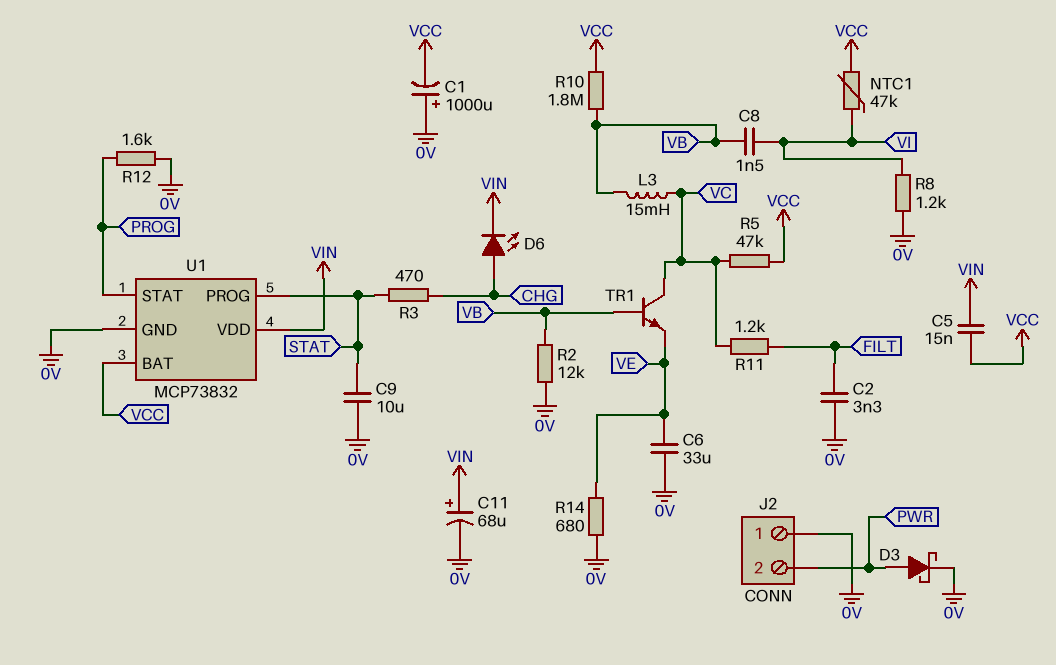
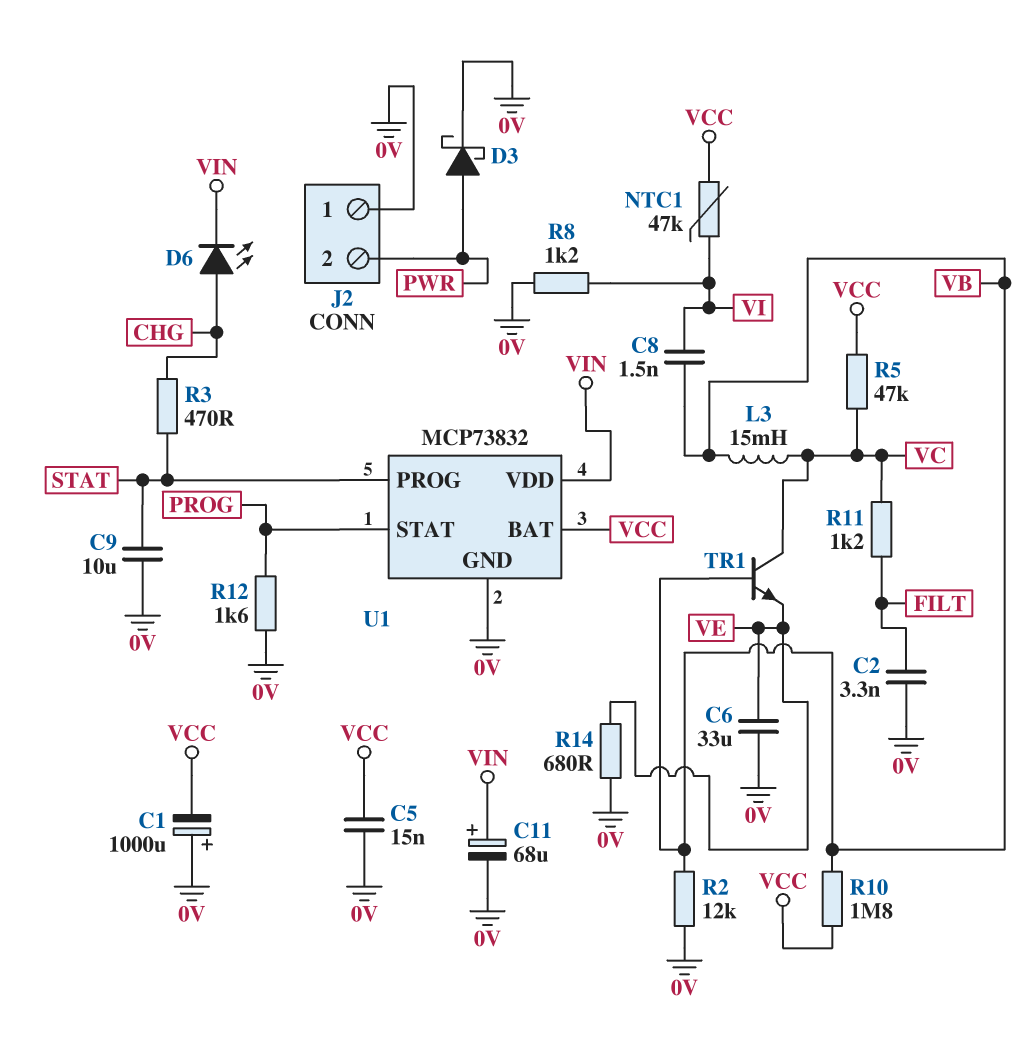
C5: 15nF (VCC, VIN) -> 15nF (0V, VCC)

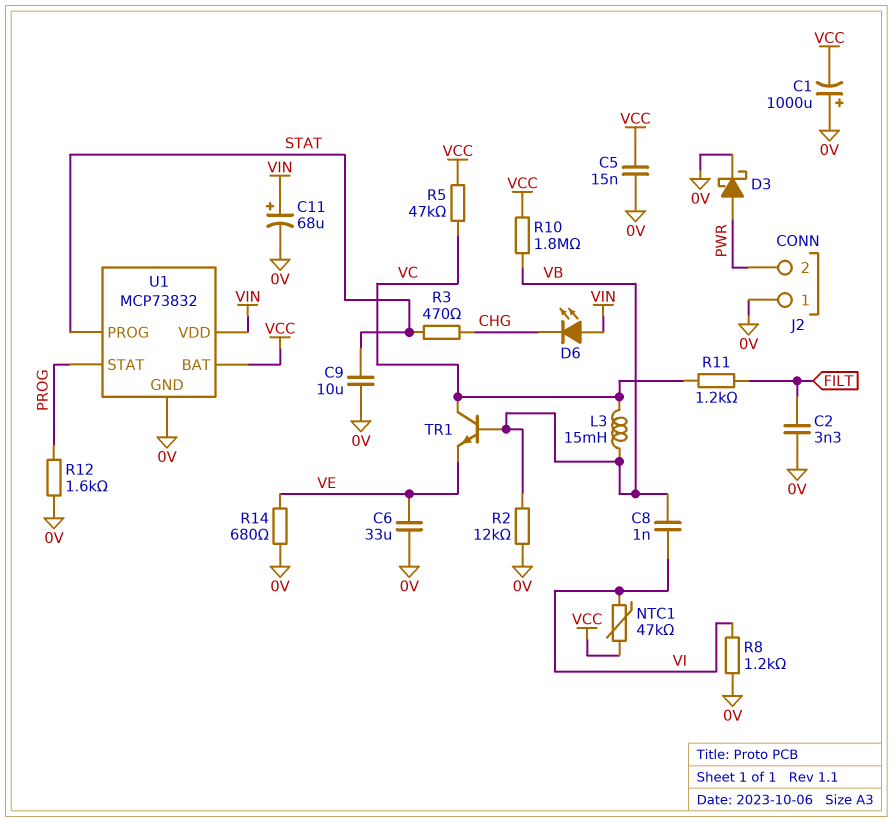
C8: 1.5nF (VB, VI) -> 1nF (VB, VI)
D6: LED (A CHG, K VIN) -> LED (A VIN, K CHG)

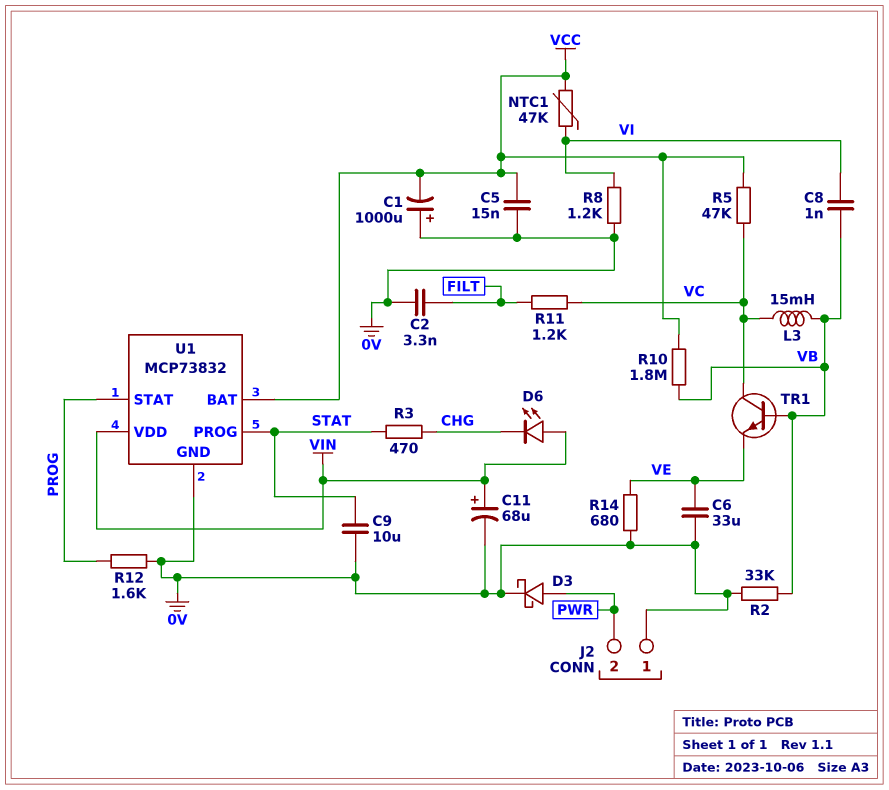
R2: 12k (0V, VB) -> 33k (0V, VB)

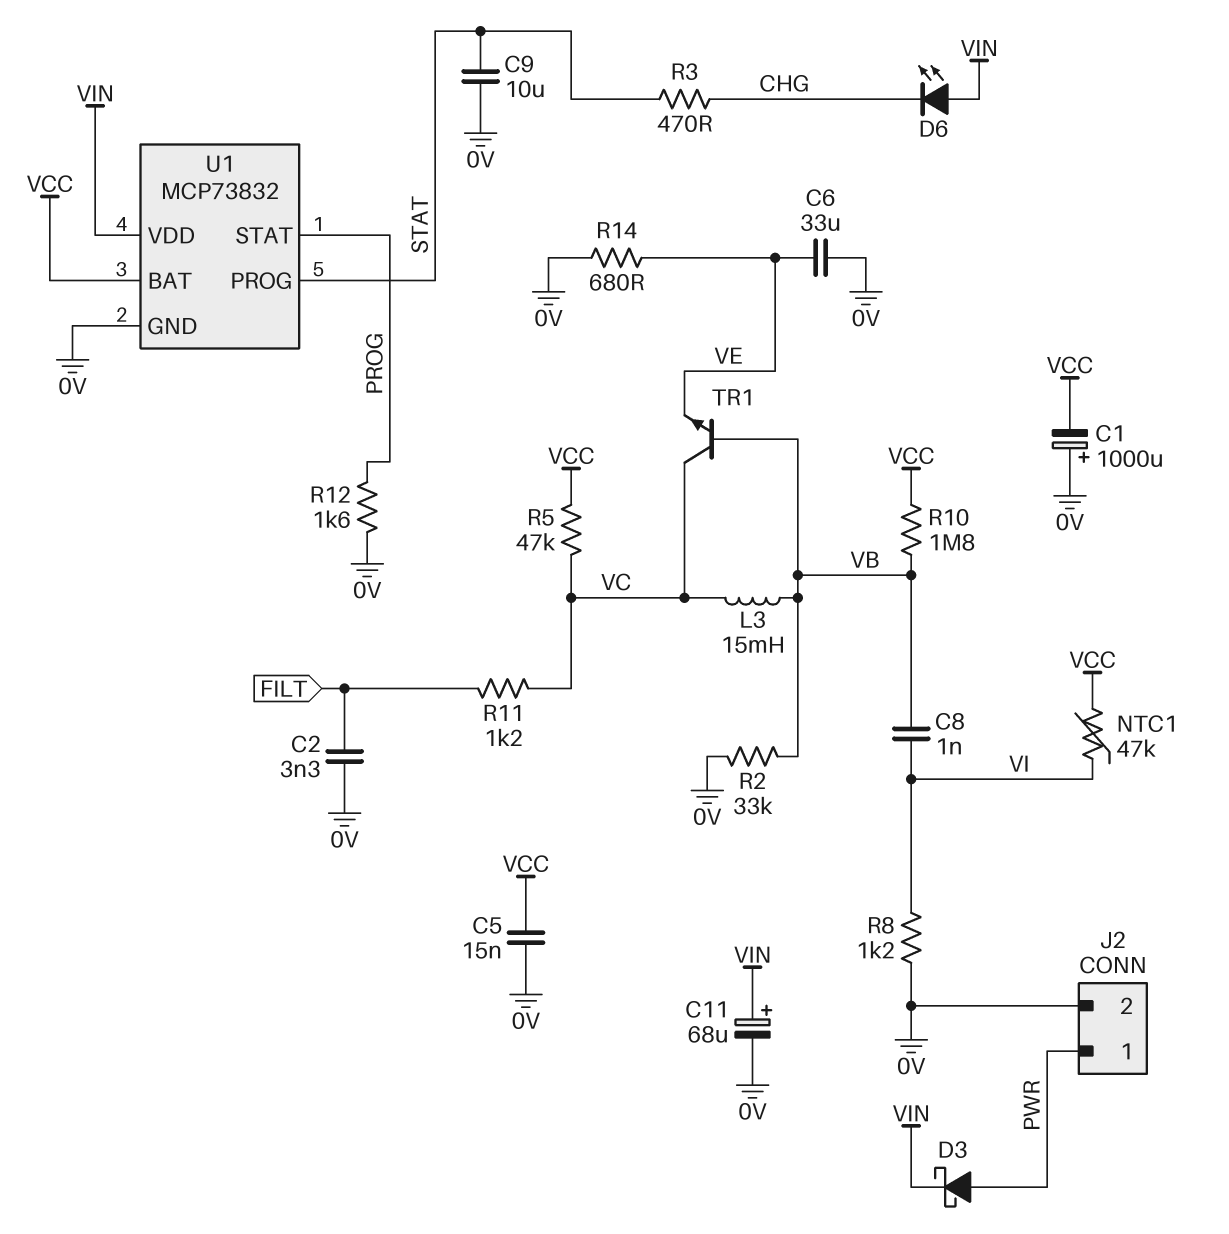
D3: schottky (A PWR, K 0V) -> schottky (A PWR, K VIN)
J2 pin 1: 0V -> PWR
J2 pin 2: PWR -> 0V

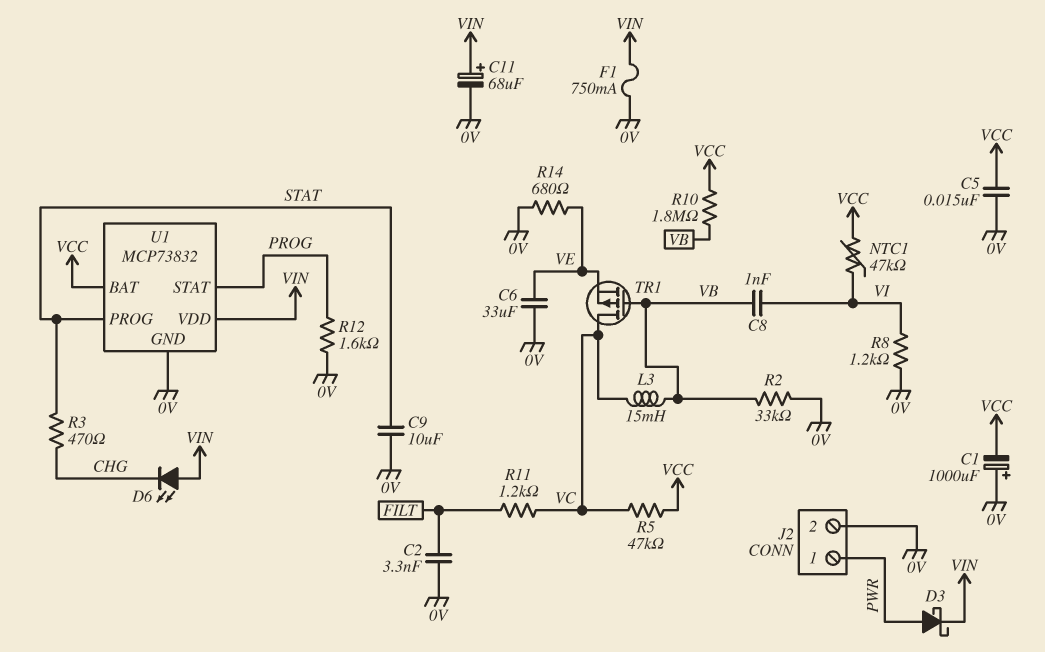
F1: none -> 750mA (0V, VIN)
TR1: NPN (B VB, C VC, E VE) -> PMOS (G VB, D VC, S VE)

